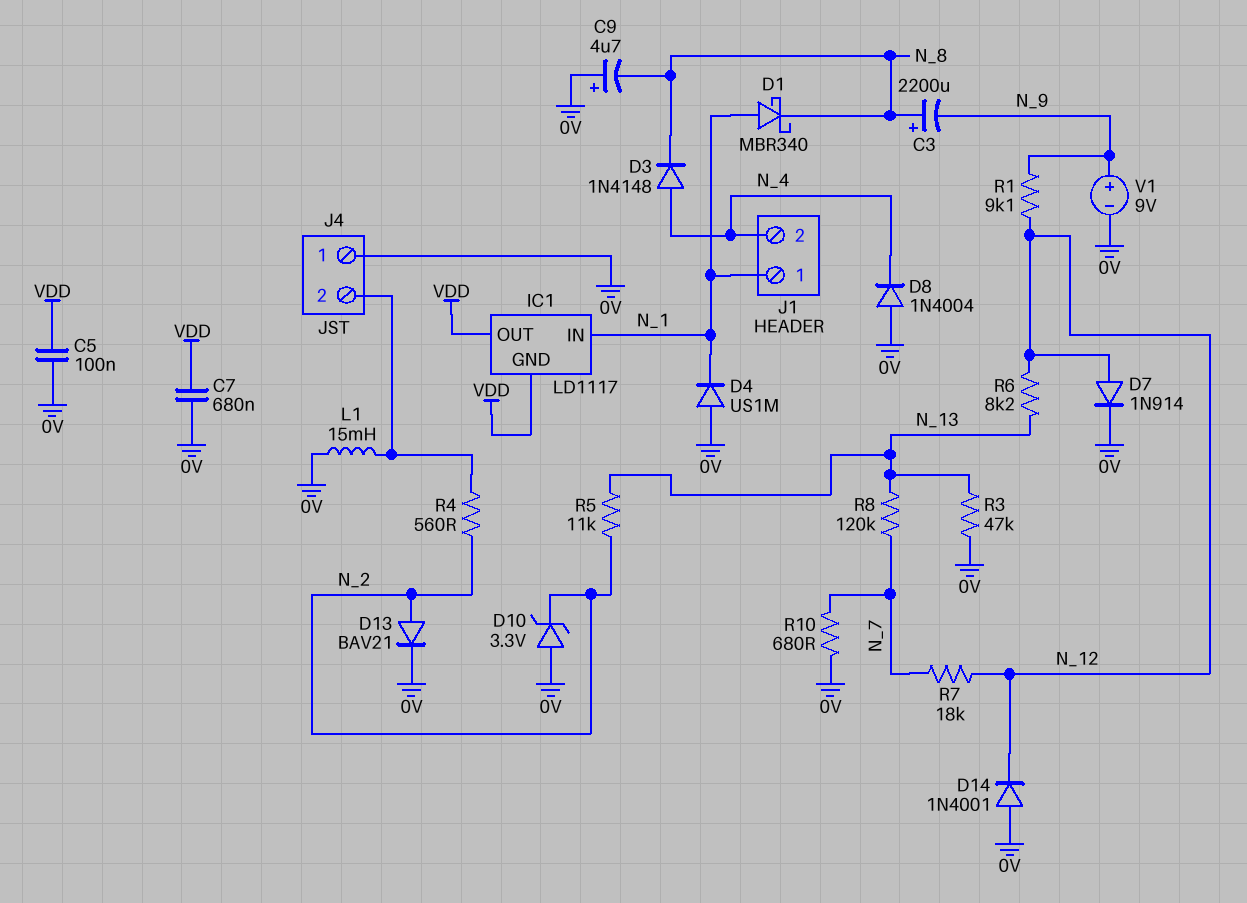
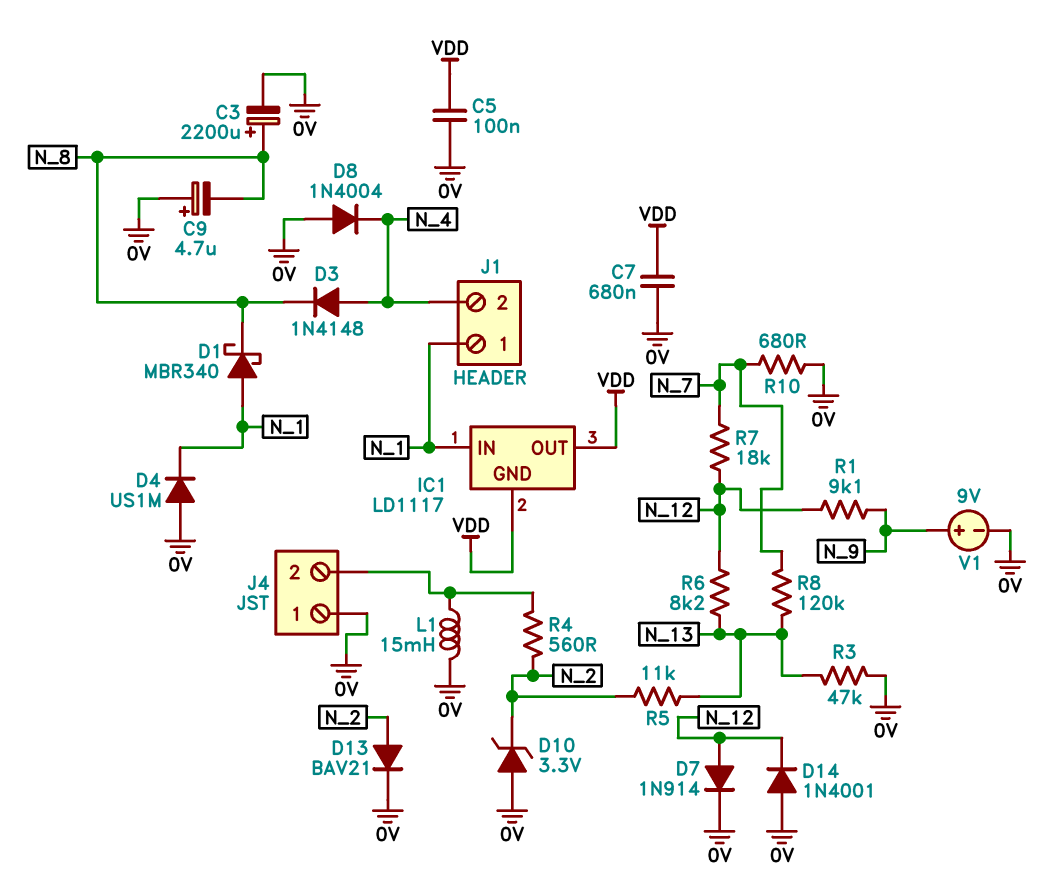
C3: 2200uF (plus N_8, minus N_9) -> 2200uF (plus N_8, minus 0V)

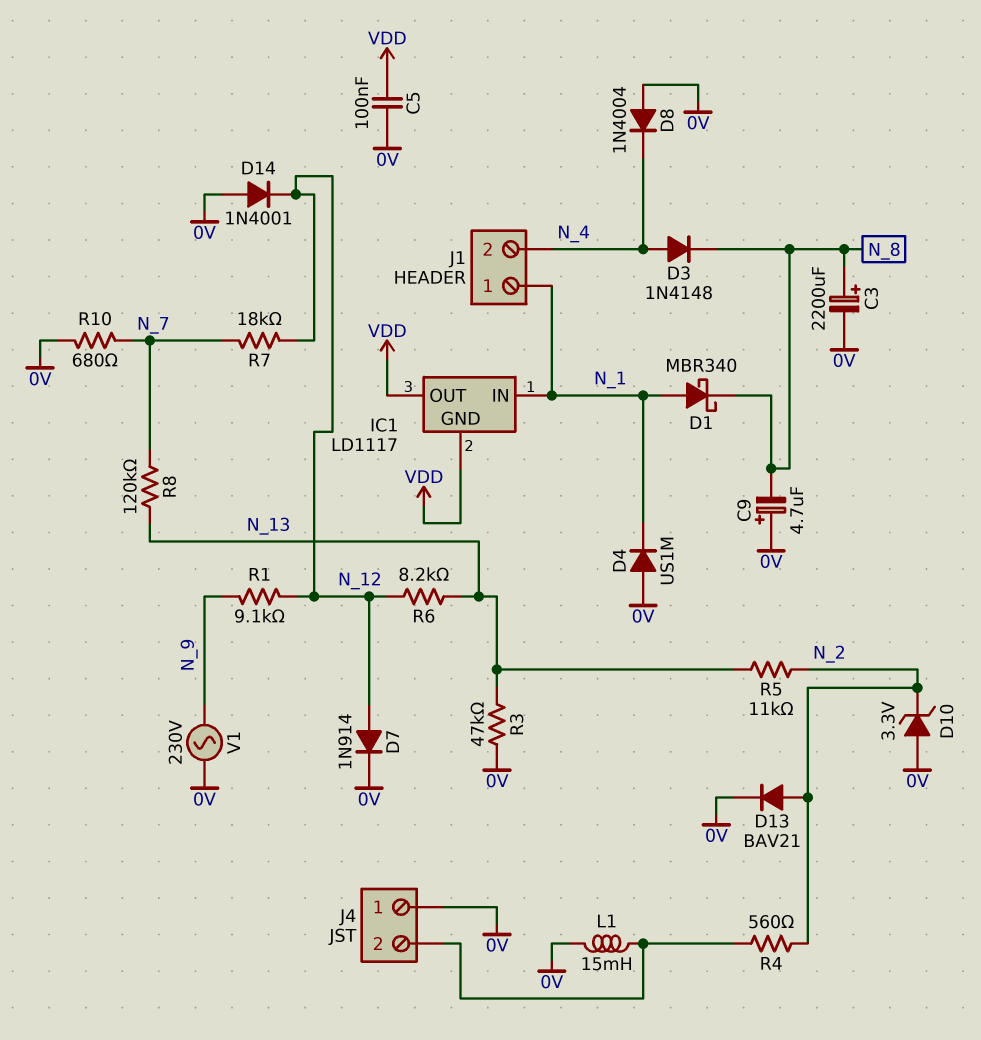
C7: 680nF (0V, VDD) -> none
V1: 9V (plus N_9, minus 0V) -> AC 230V (0V, N_9)

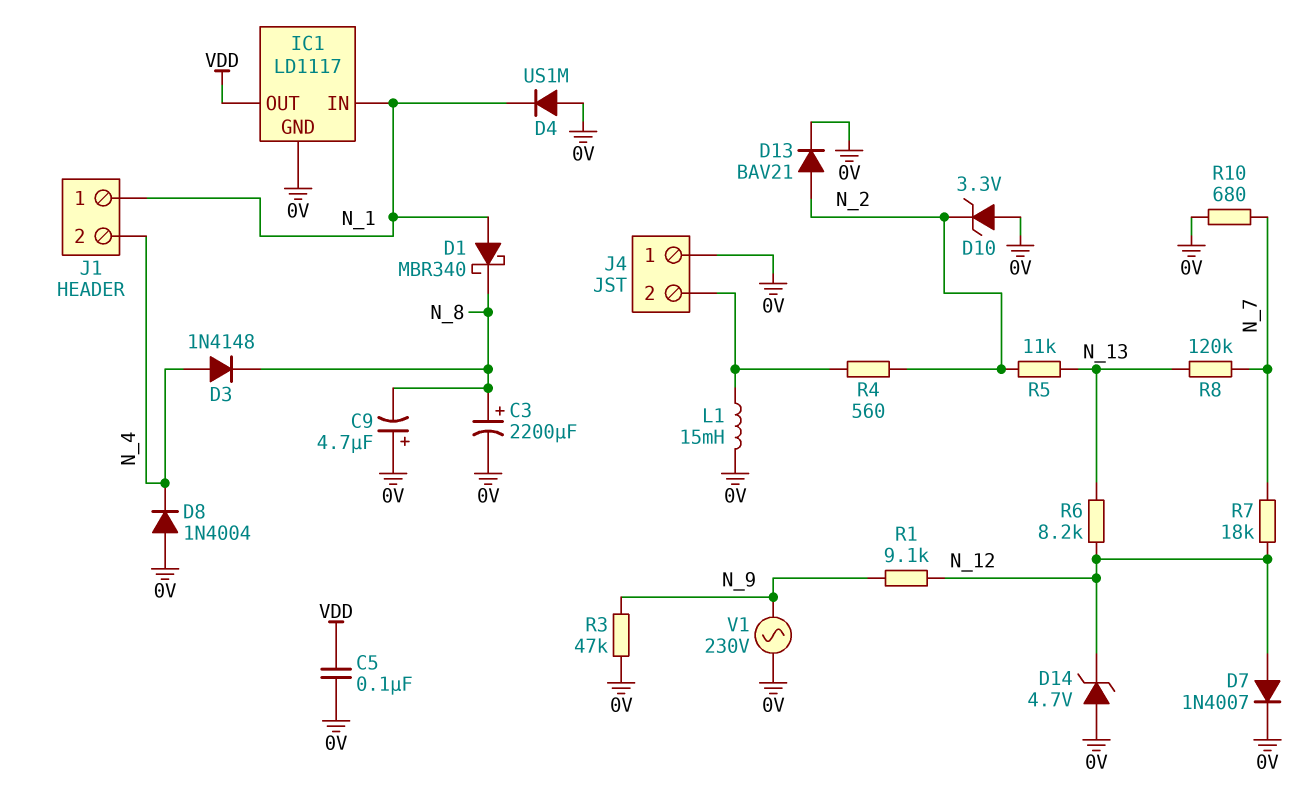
D7: diode 1N914 (A N_12, K 0V) -> diode 1N4007 (A N_12, K 0V)
D14: diode 1N4001 (A 0V, K N_12) -> zener 4.7V (A 0V, K N_12)
IC1 pin GND: VDD -> 0V
R3: 47k (0V, N_13) -> 47k (0V, N_9)

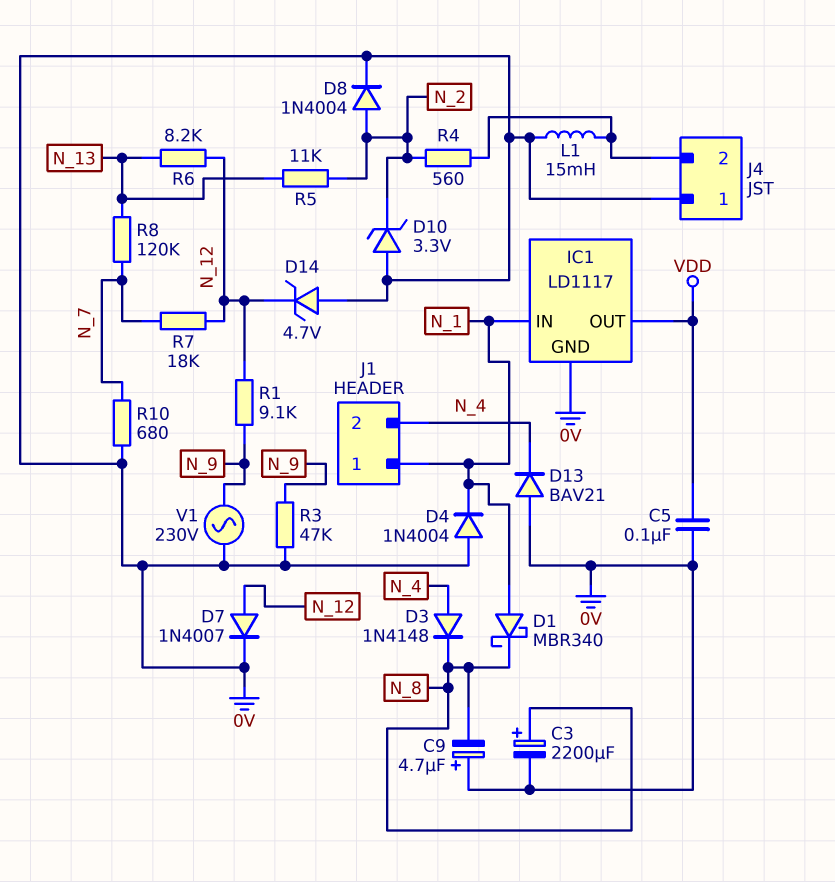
D4: diode US1M (A 0V, K N_1) -> diode 1N4004 (A 0V, K N_1)
D8: diode 1N4004 (A 0V, K N_4) -> diode 1N4004 (A N_2, K 0V)
D13: diode BAV21 (A N_2, K 0V) -> diode BAV21 (A 0V, K N_4)

